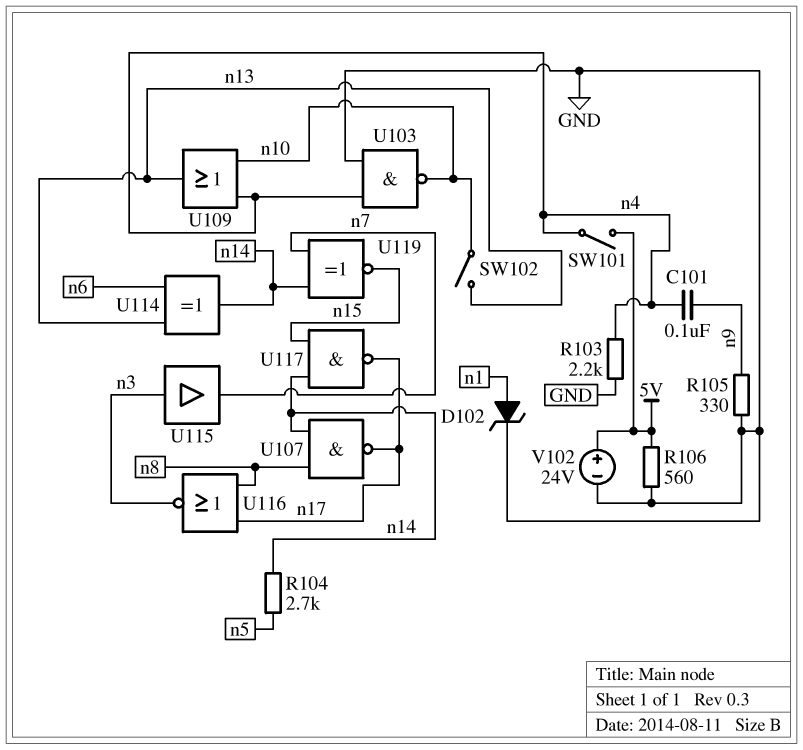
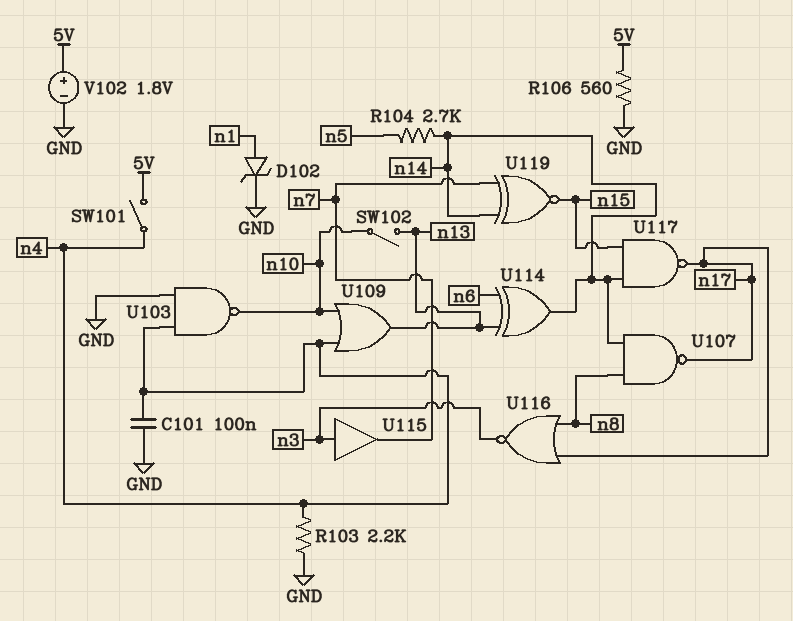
C101: 100nF (n4, n9) -> 100nF (GND, n4)
R105: 330 (GND, n9) -> none
V102: 24V (plus 5V, minus GND) -> 1.8V (plus 5V, minus GND)

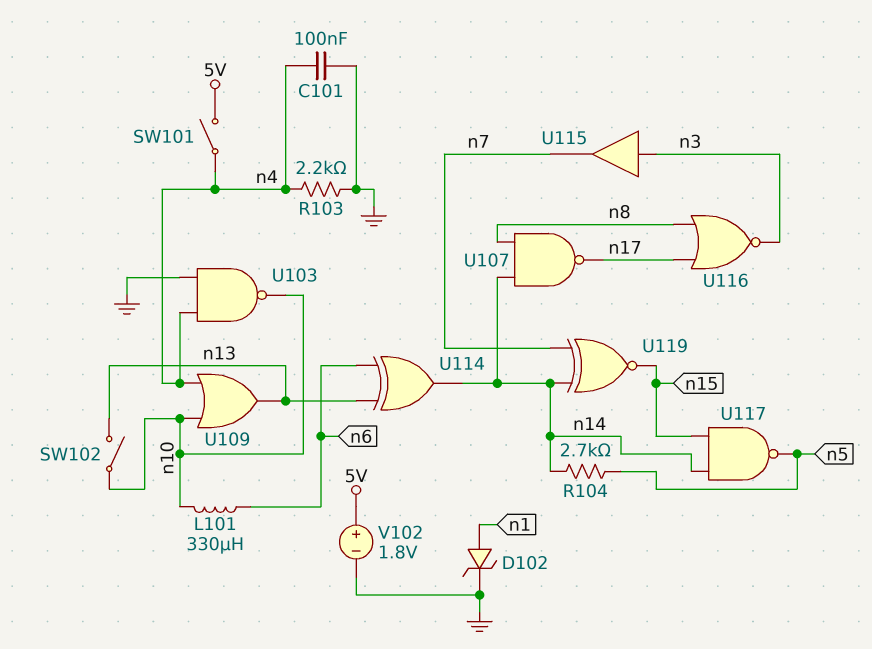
L101: none -> 330uH (n6, n10)
R106: 560 (5V, GND) -> none
U117: NAND (in n14, in n15, out n17) -> NAND (in n14, in n15, out n5)

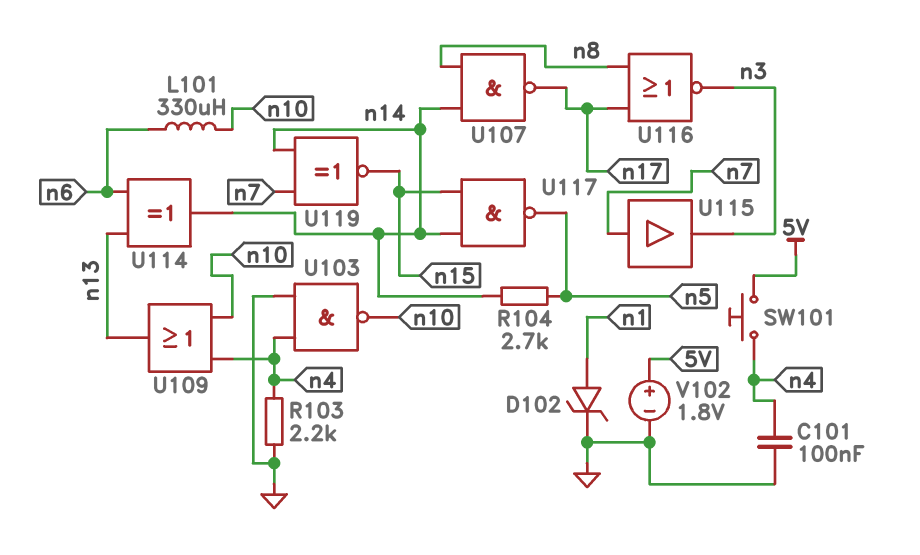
SW101: switch (5V, n4) -> button (5V, n4)
SW102: switch (n10, n13) -> none
U115: buffer (in n3, out n7) -> buffer (in n7, out n3)

